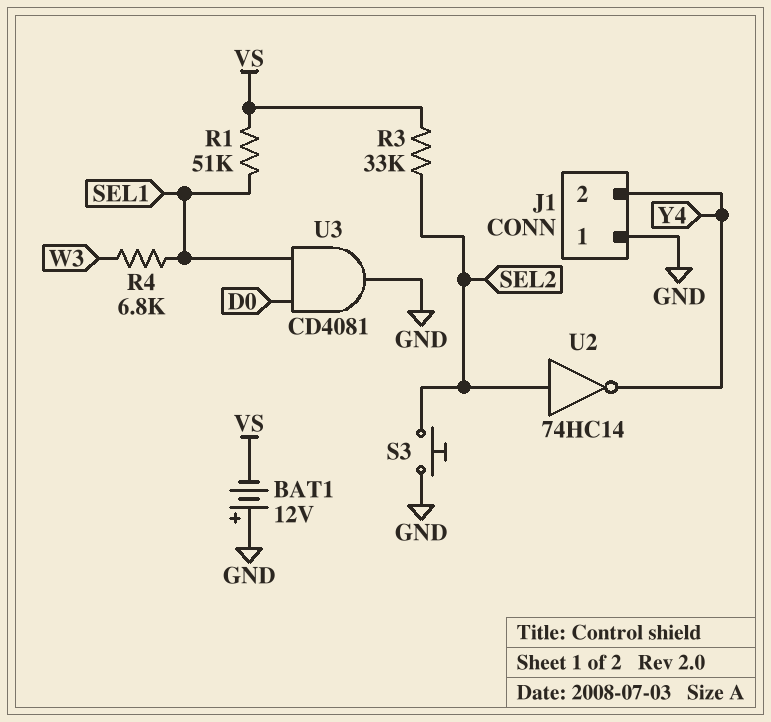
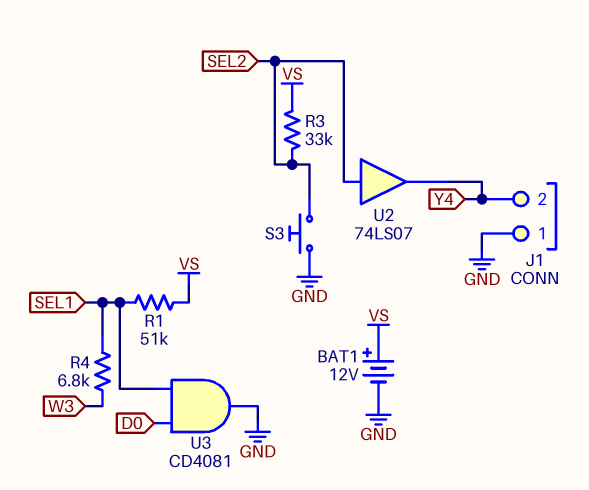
BAT1: 12V (plus GND, minus VS) -> 12V (plus VS, minus GND)
U2: NOT 74HC14 (in SEL2, out Y4) -> buffer 74LS07 (in SEL2, out Y4)

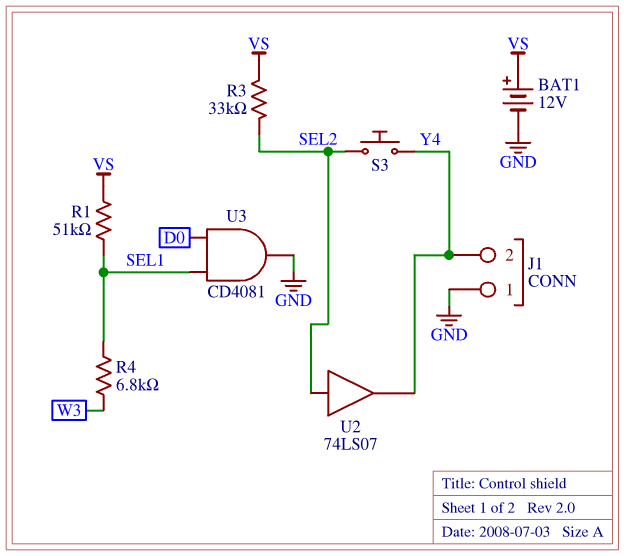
S3: button (GND, SEL2) -> button (SEL2, Y4)

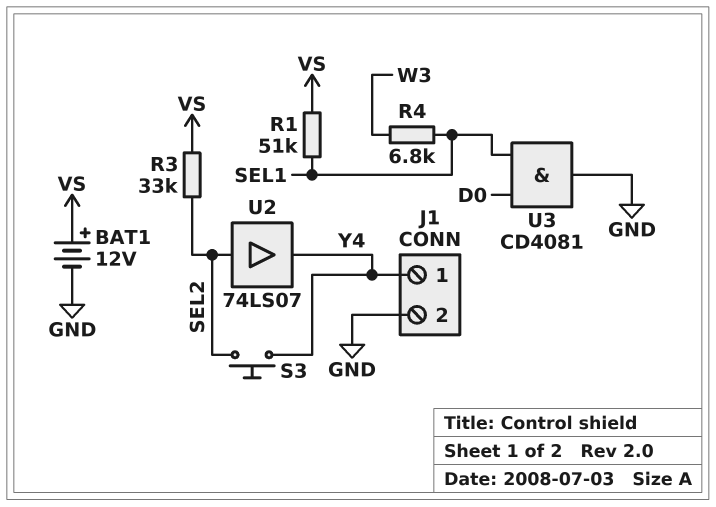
J1 pin 1: GND -> Y4
J1 pin 2: Y4 -> GND

